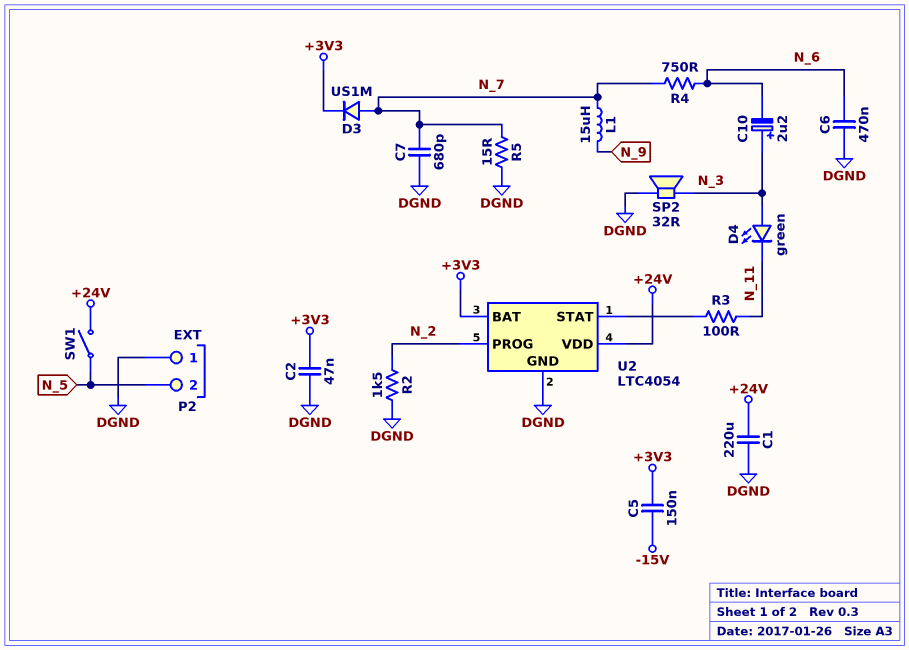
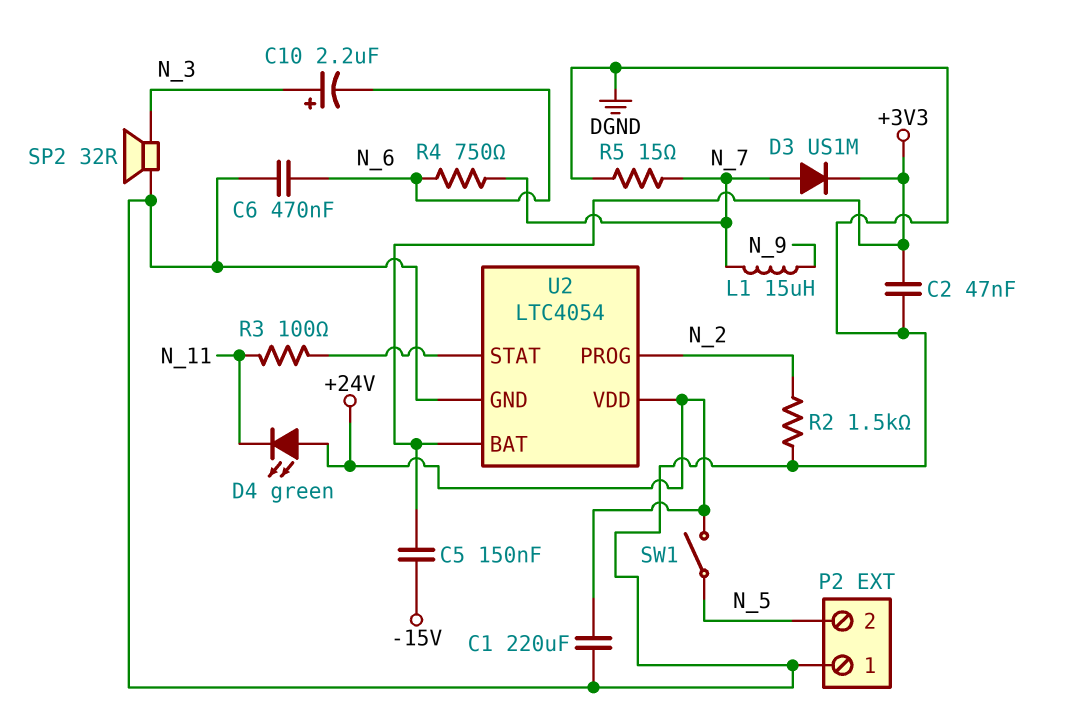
C7: 680pF (DGND, N_7) -> none
D4: LED green (A N_3, K N_11) -> LED green (A +24V, K N_11)

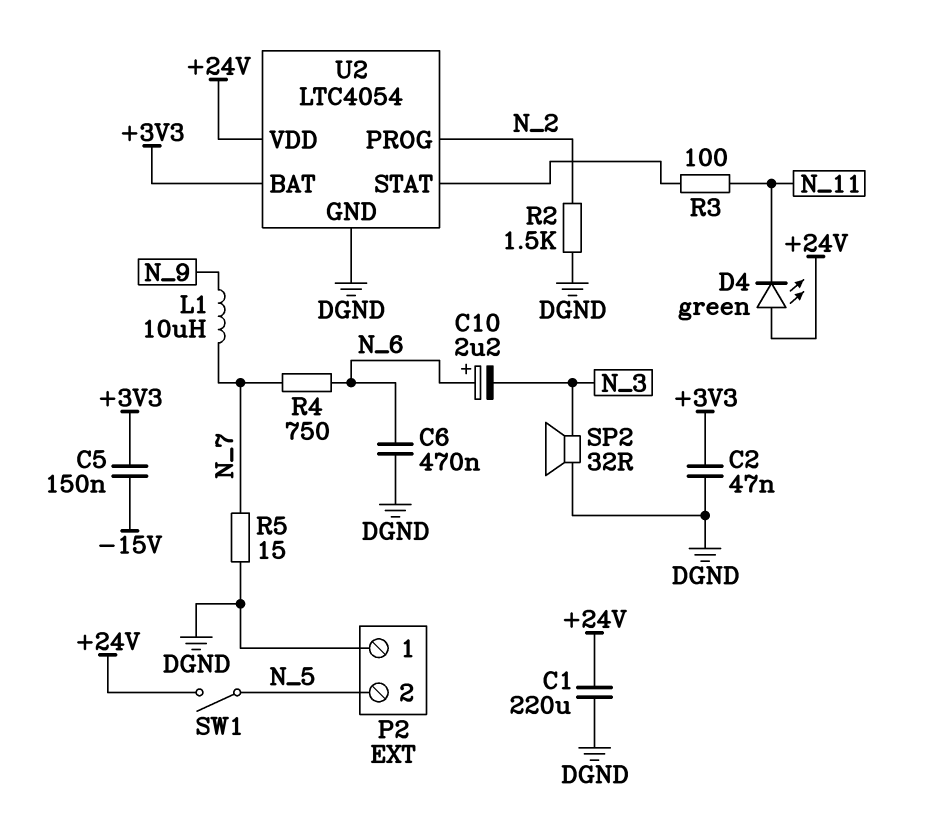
C10: 2.2uF (plus N_3, minus N_6) -> 2.2uF (plus N_6, minus N_3)
D3: diode US1M (A N_7, K +3V3) -> none
L1: 15uH (N_7, N_9) -> 10uH (N_7, N_9)

